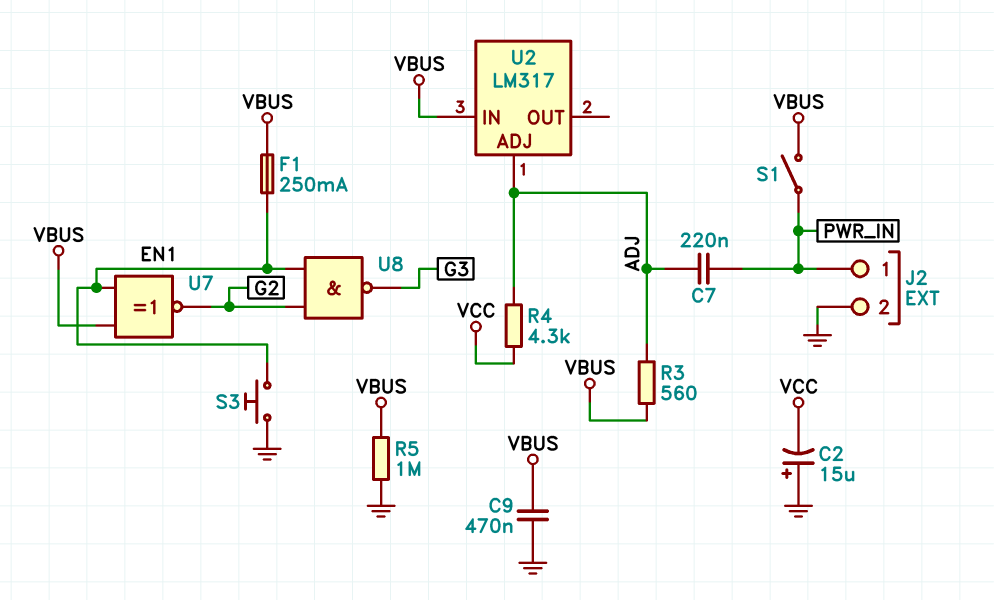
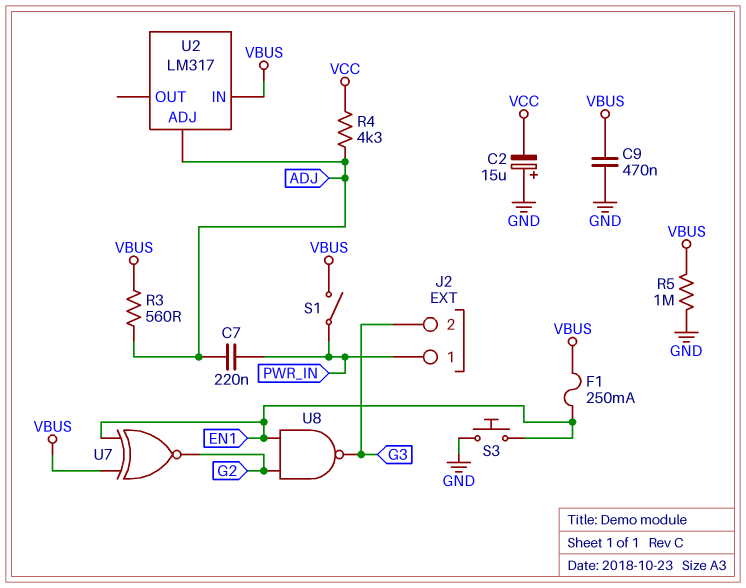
J2 pin 2: GND -> G3

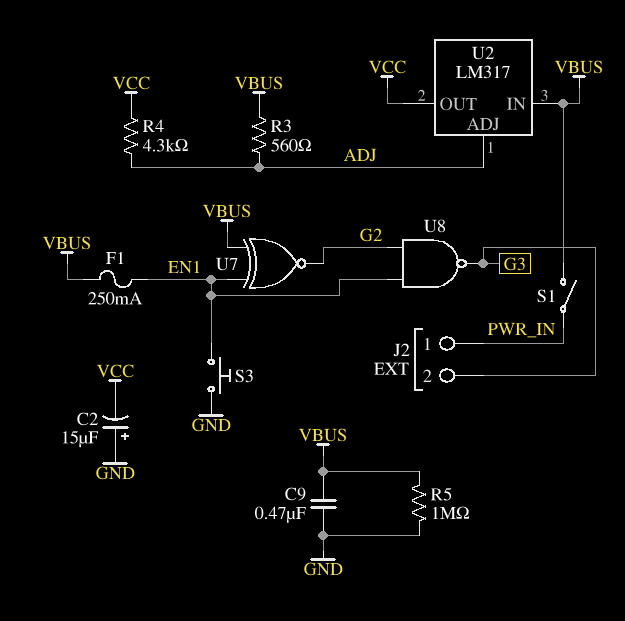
C7: 220nF (ADJ, PWR_IN) -> none
U2 pin OUT: none -> VCC

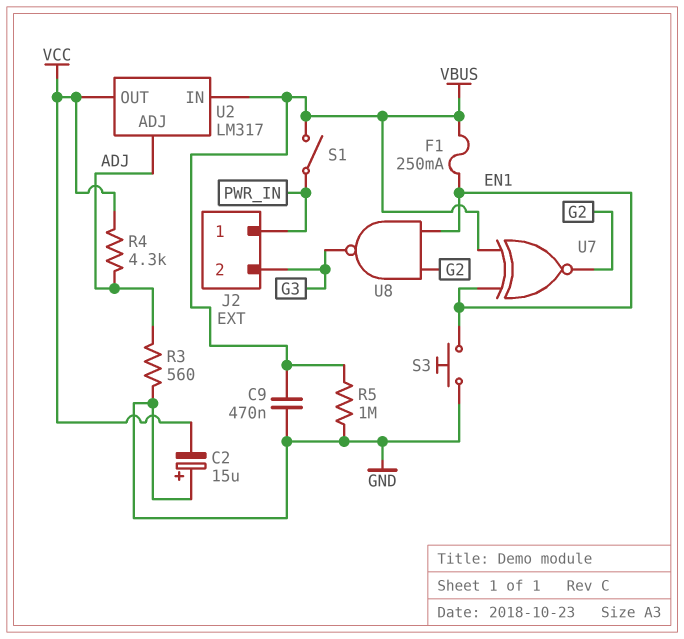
R3: 560 (ADJ, VBUS) -> 560 (ADJ, GND)

